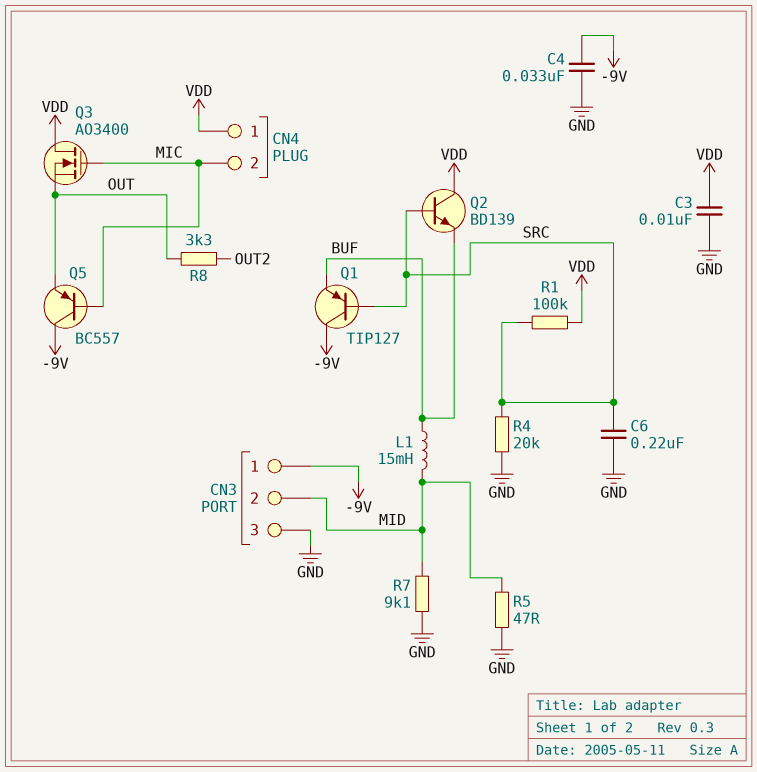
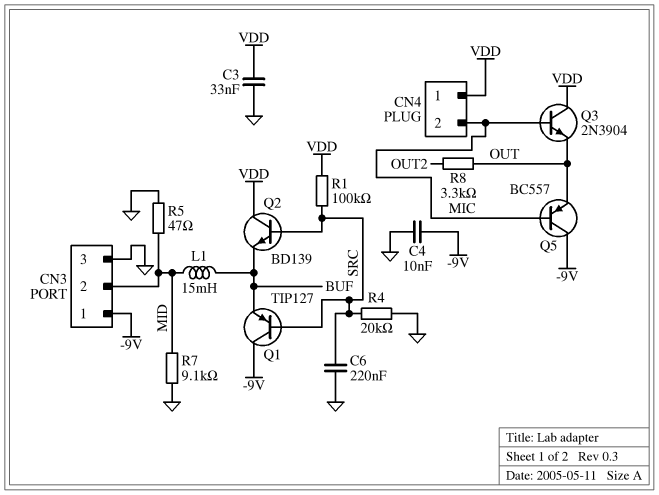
C3: 10nF (GND, VDD) -> 33nF (GND, VDD)
C4: 33nF (-9V, GND) -> 10nF (-9V, GND)
Q3: NMOS AO3400 (G MIC, D VDD, S OUT) -> NPN 2N3904 (B MIC, C VDD, E OUT)

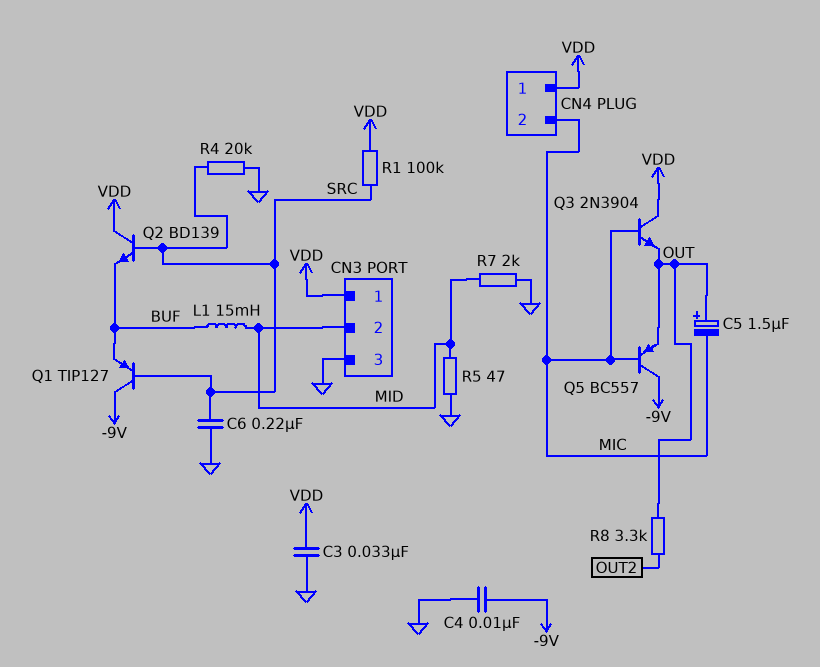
C5: none -> 1.5uF (plus OUT, minus MIC)
CN3 pin 1: -9V -> VDD
R7: 9.1k (GND, MID) -> 2k (GND, MID)

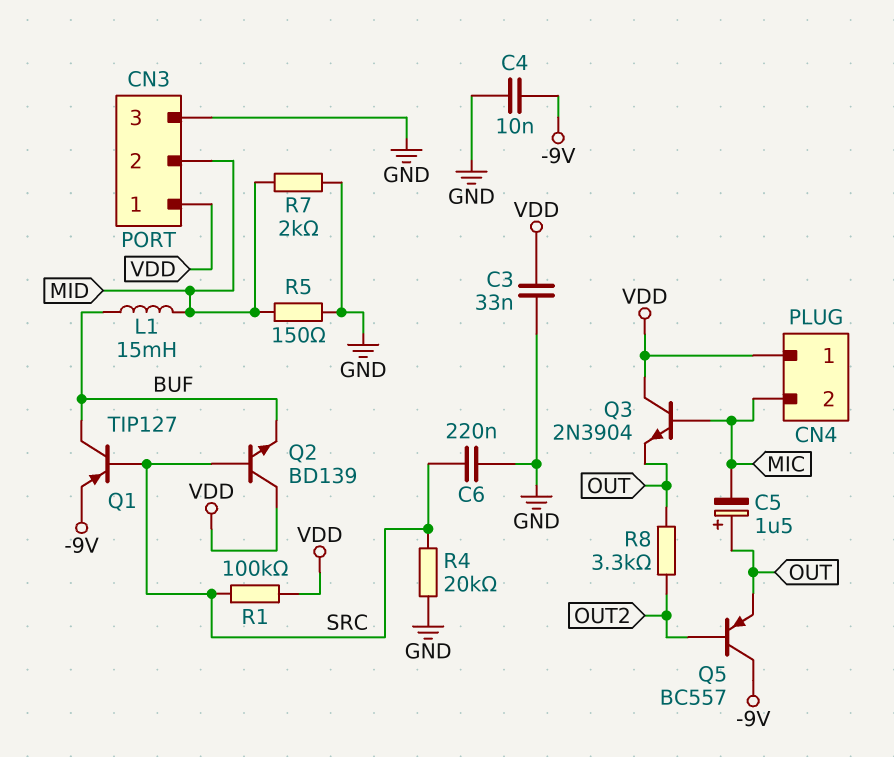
Q1: PNP TIP127 (B SRC, C -9V, E BUF) -> PNP TIP127 (B SRC, C BUF, E -9V)
Q5: PNP BC557 (B MIC, C -9V, E OUT) -> PNP BC557 (B OUT2, C -9V, E OUT)
R5: 47 (GND, MID) -> 150 (GND, MID)

